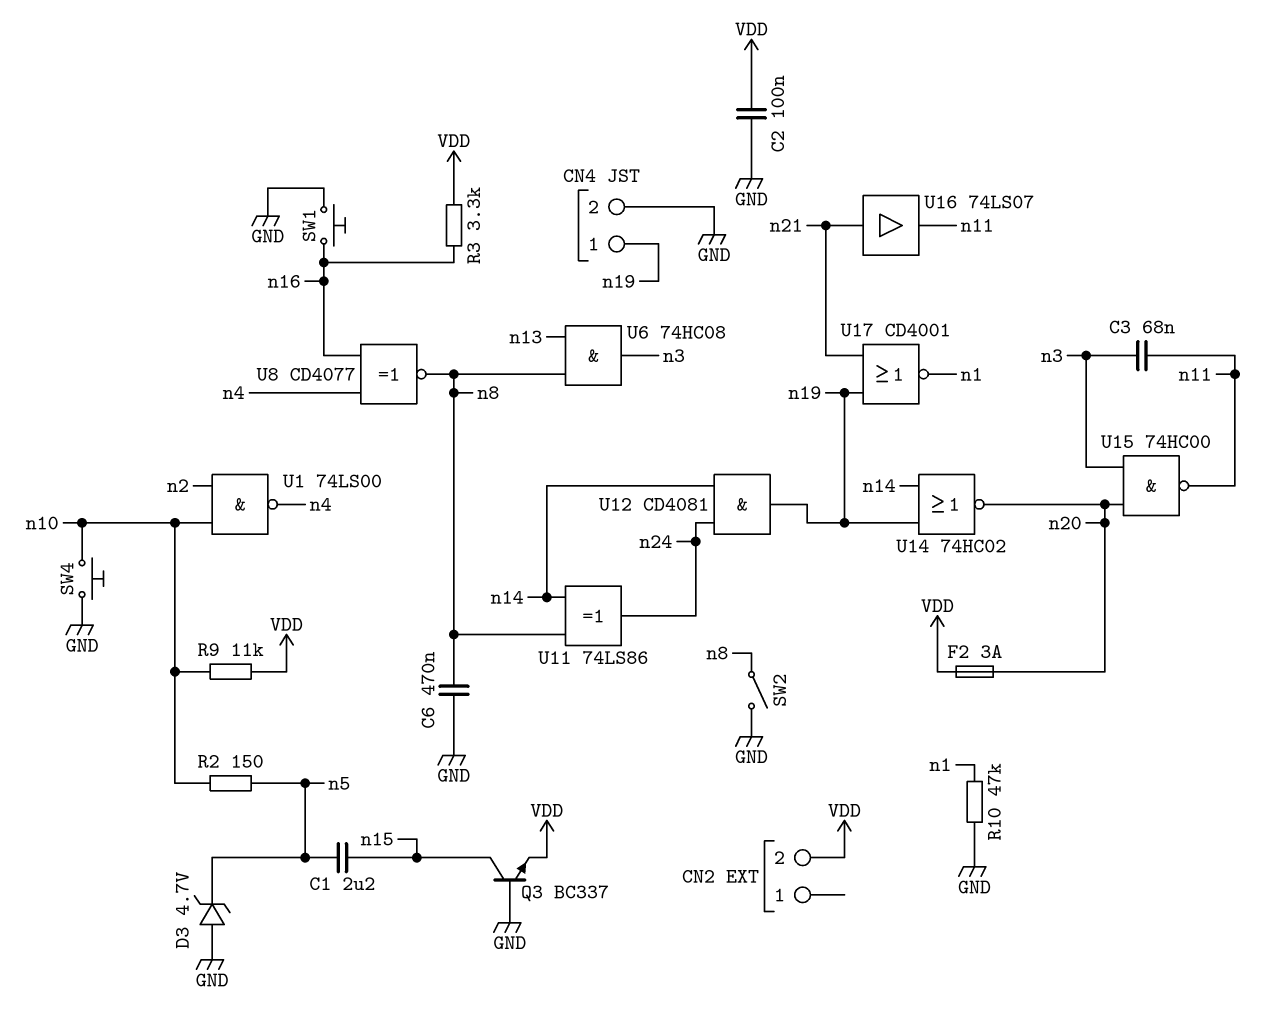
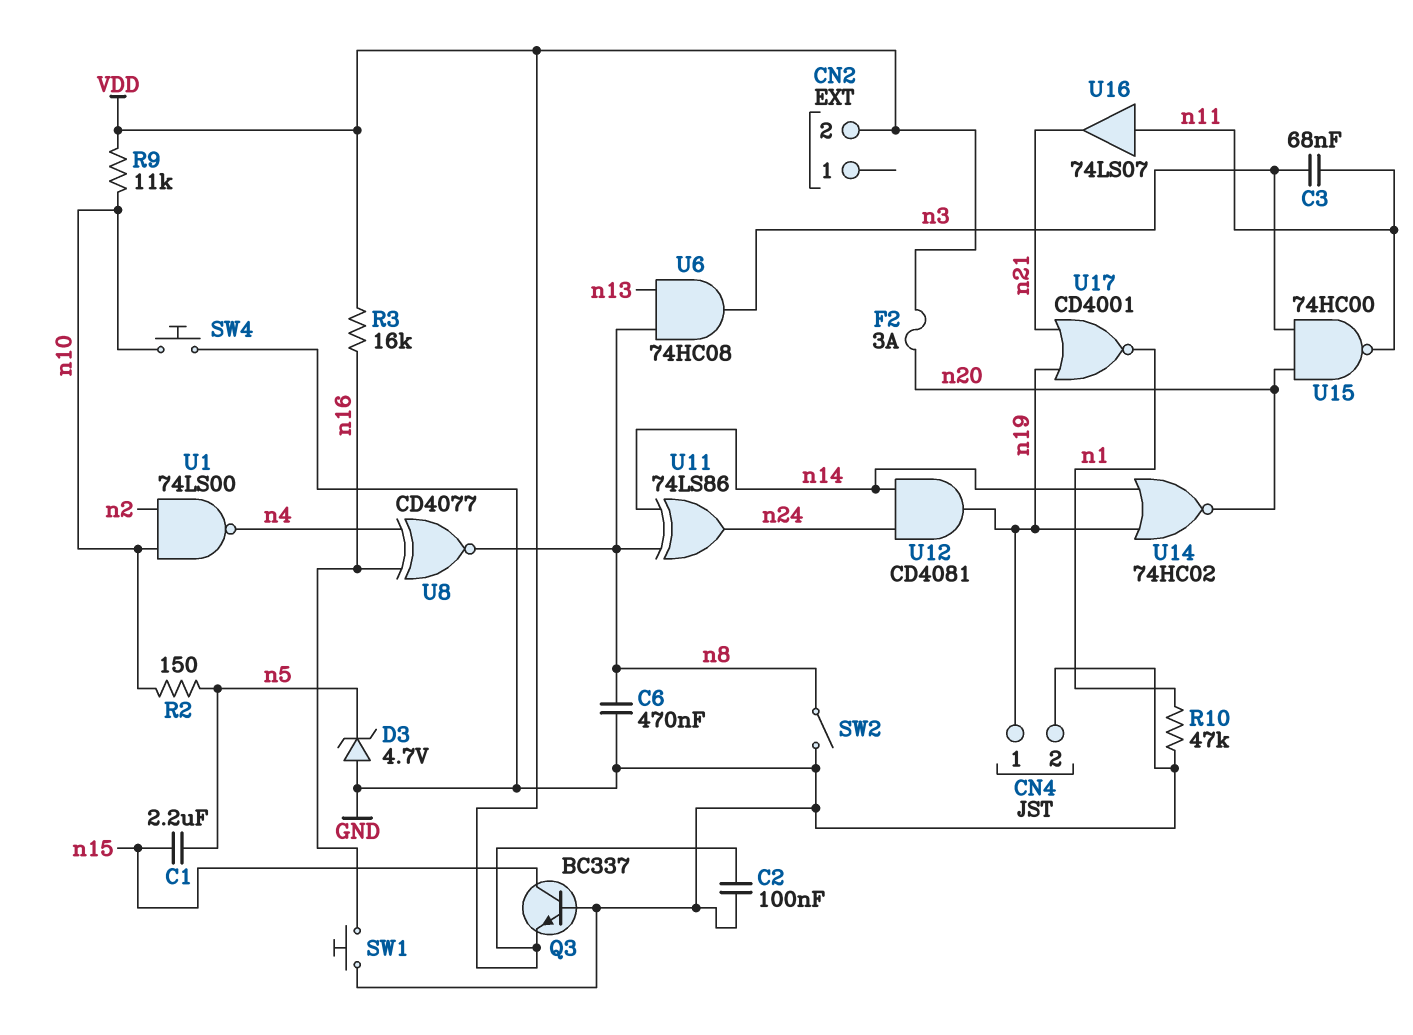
R3: 3.3k (VDD, n16) -> 16k (VDD, n16)
U16: buffer 74LS07 (in n21, out n11) -> buffer 74LS07 (in n11, out n21)

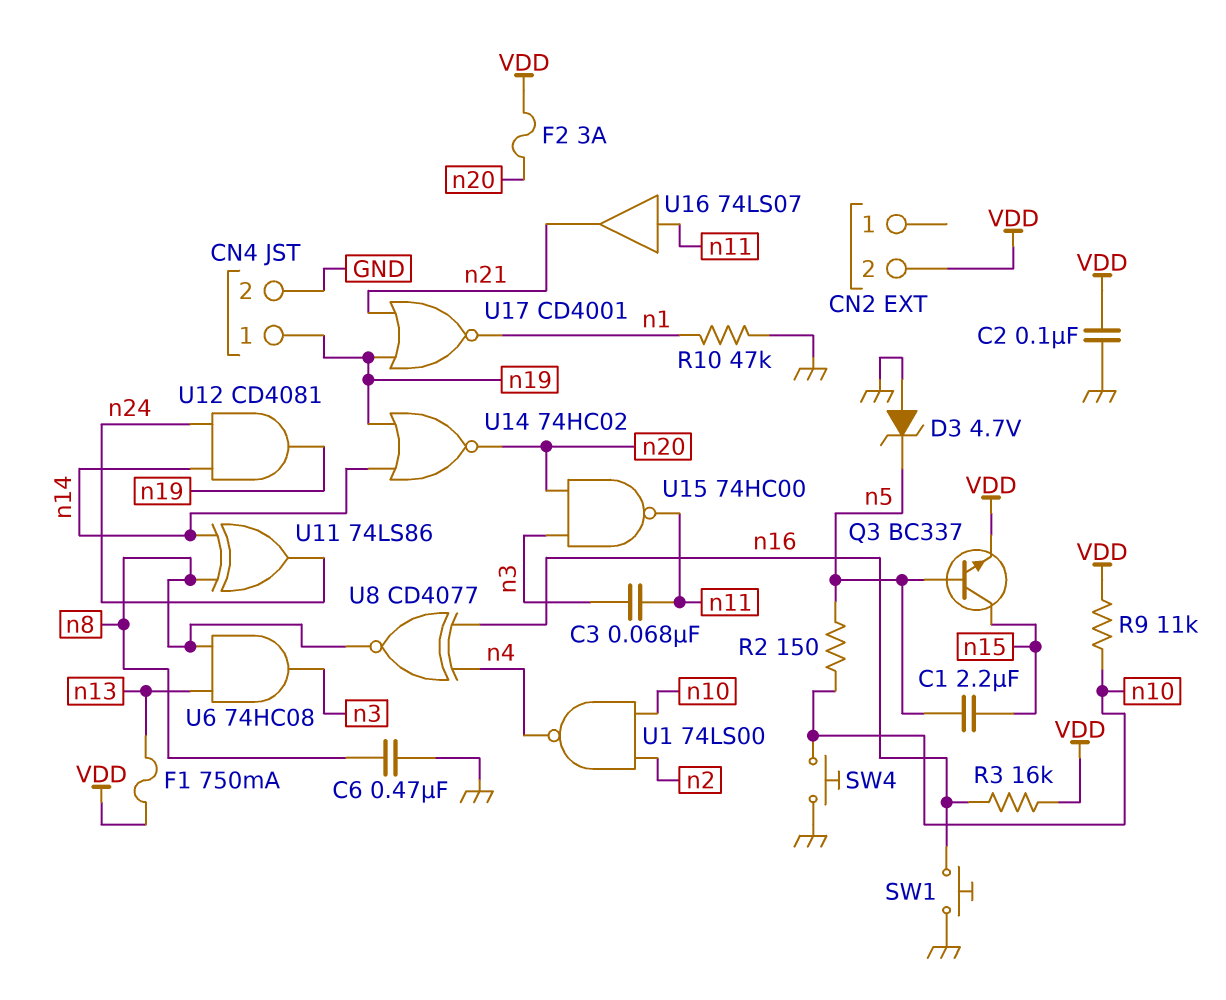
F1: none -> 750mA (VDD, n13)
Q3: NPN BC337 (B GND, C n15, E VDD) -> NPN BC337 (B n5, C n15, E VDD)
SW2: switch (GND, n8) -> none

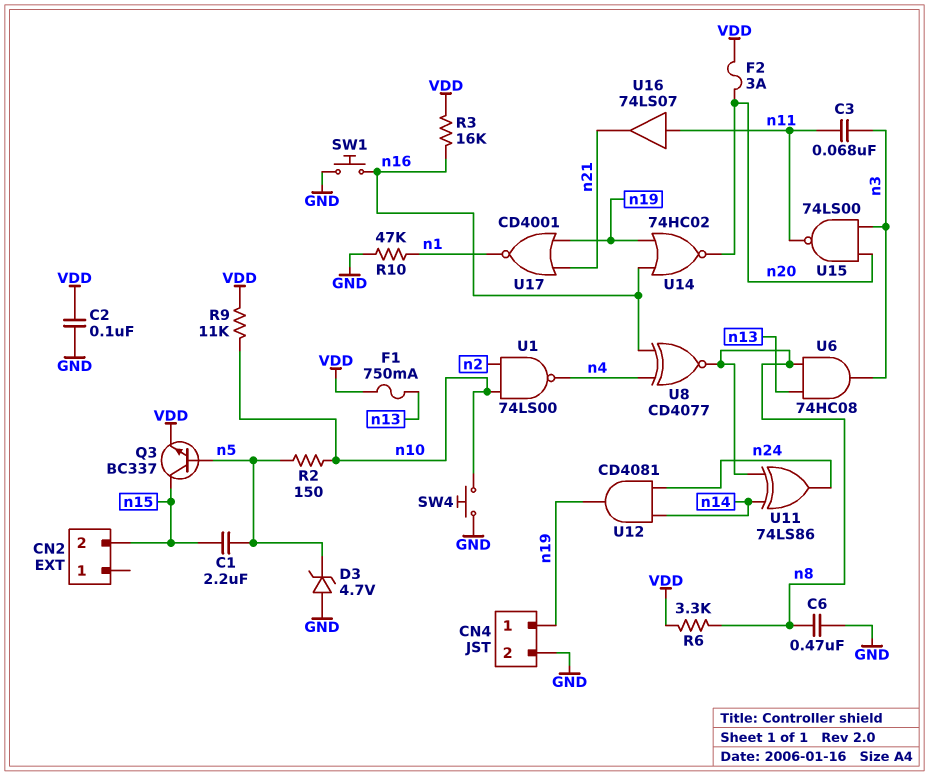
CN2 pin 2: VDD -> n15
R6: none -> 3.3k (VDD, n8)
U14: NOR 74HC02 (in n14, in n19, out n20) -> NOR 74HC02 (in n16, in n19, out n20)
U15: NAND 74HC00 (in n3, in n20, out n11) -> NAND 74LS00 (in n3, in n20, out n11)

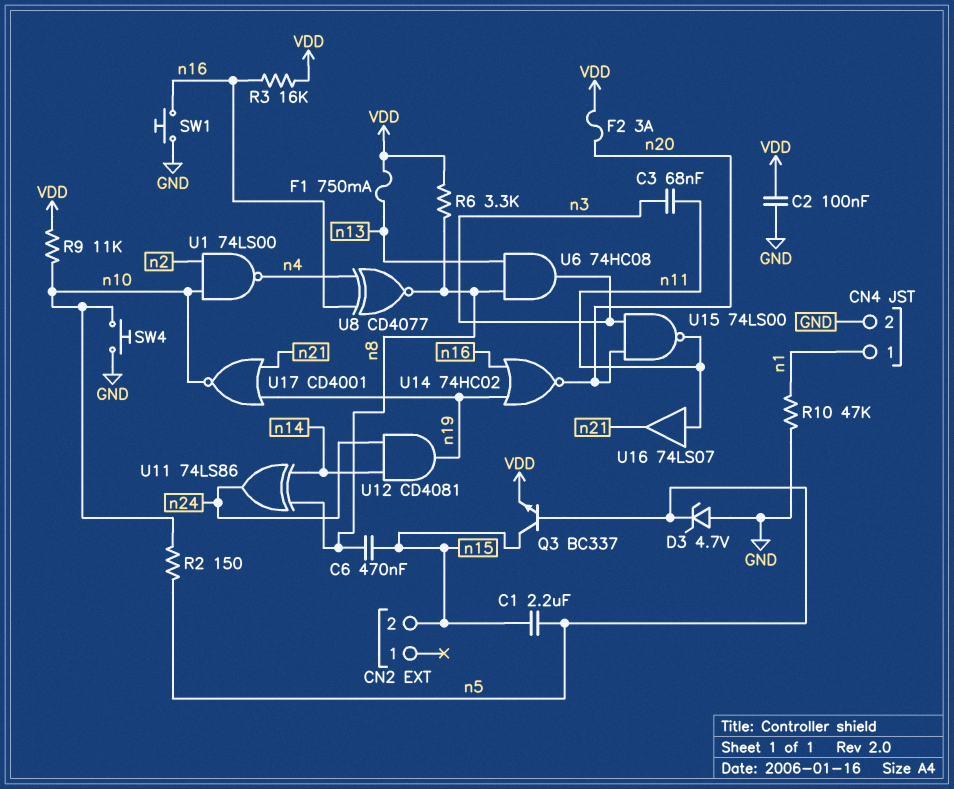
C6: 470nF (GND, n8) -> 470nF (n8, n15)
CN4 pin 1: n19 -> n1
U17: NOR CD4001 (in n19, in n21, out n1) -> NOR CD4001 (in n19, in n21, out n10)

